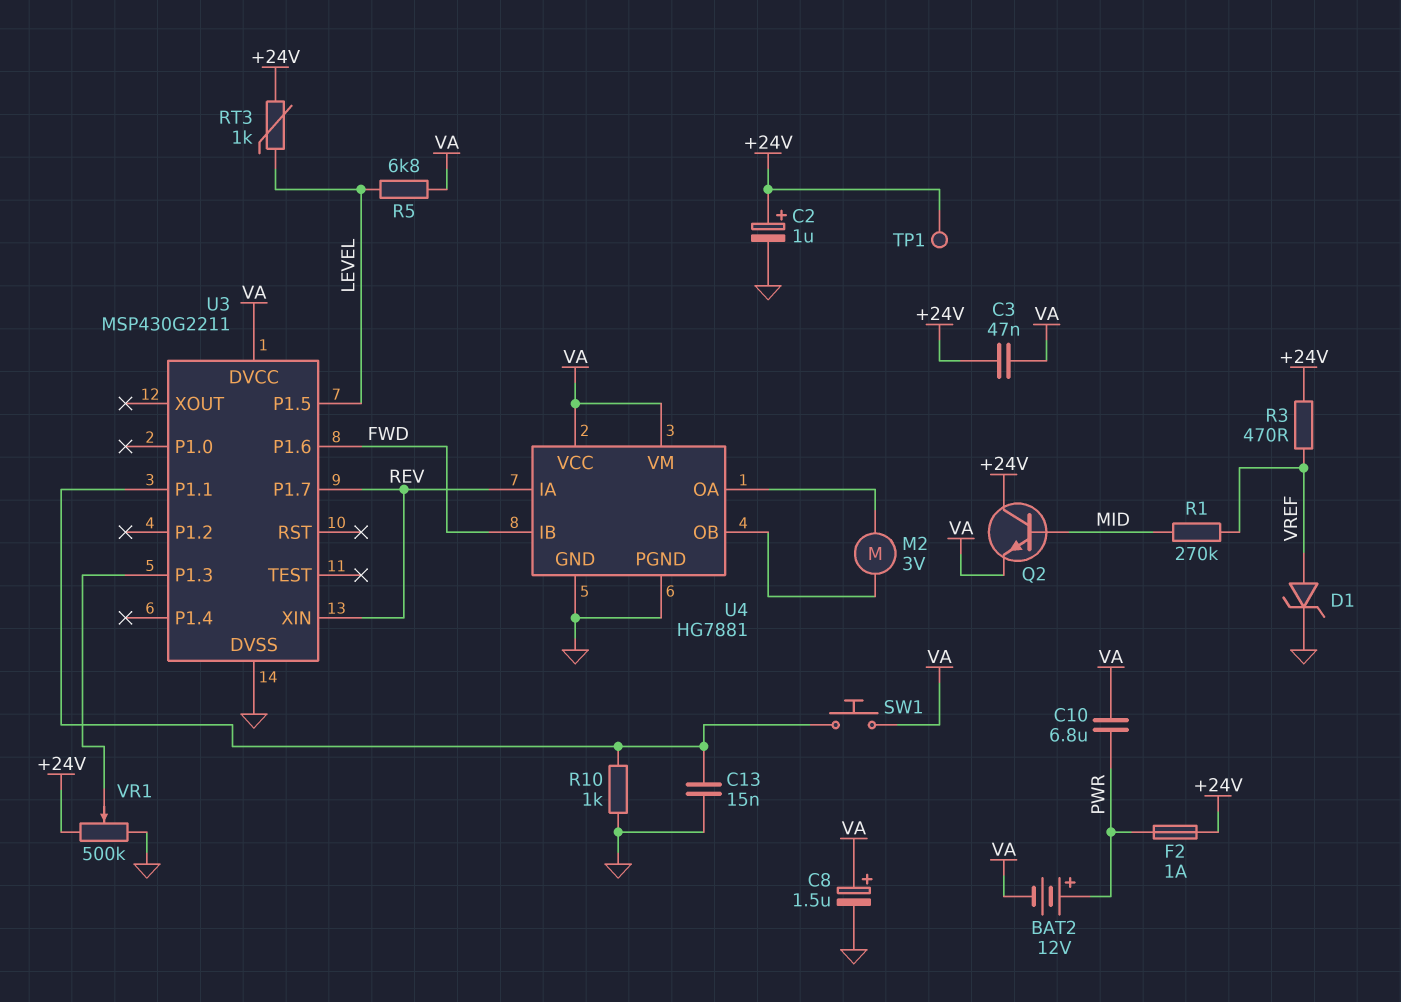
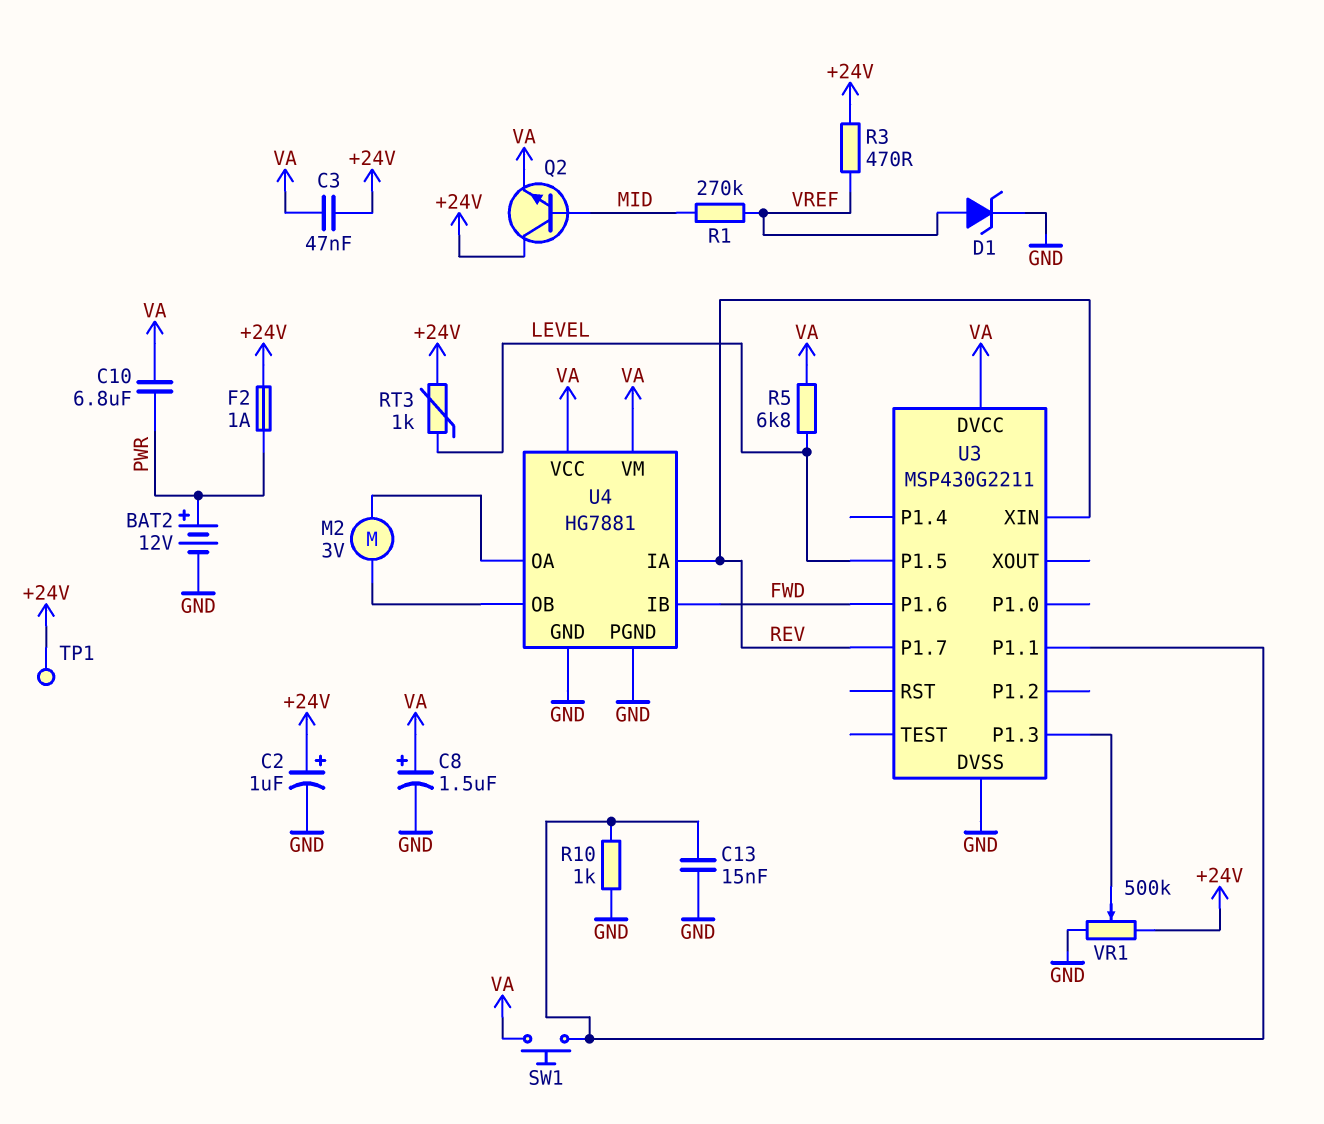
BAT2: 12V (plus PWR, minus VA) -> 12V (plus PWR, minus GND)

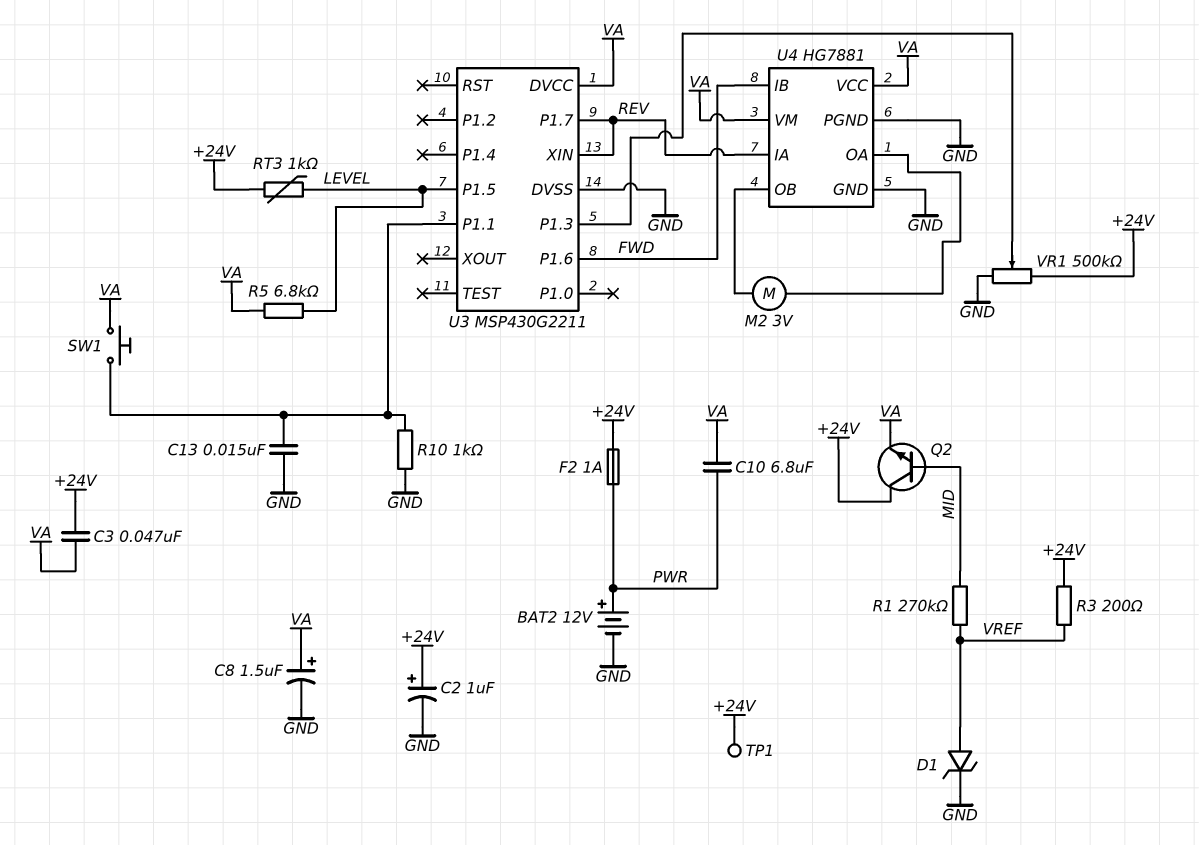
R3: 470 (+24V, VREF) -> 200 (+24V, VREF)

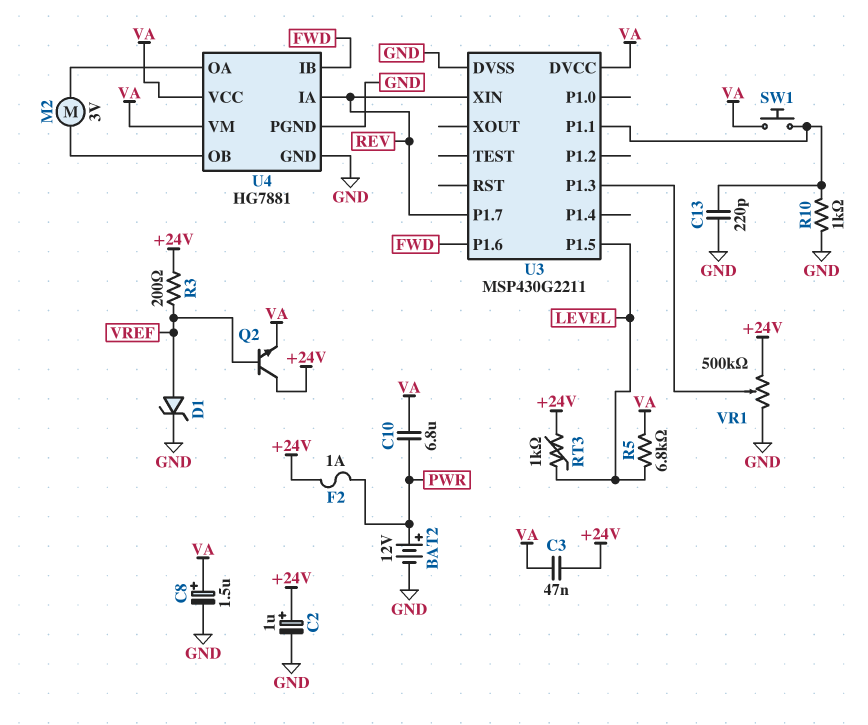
C13: 15nF (GND, U3/P1.1) -> 220pF (GND, U3/P1.1)
Q2: NPN (B MID, C +24V, E VA) -> NPN (B VREF, C +24V, E VA)
R1: 270k (MID, VREF) -> none
TP1: test point (+24V) -> none

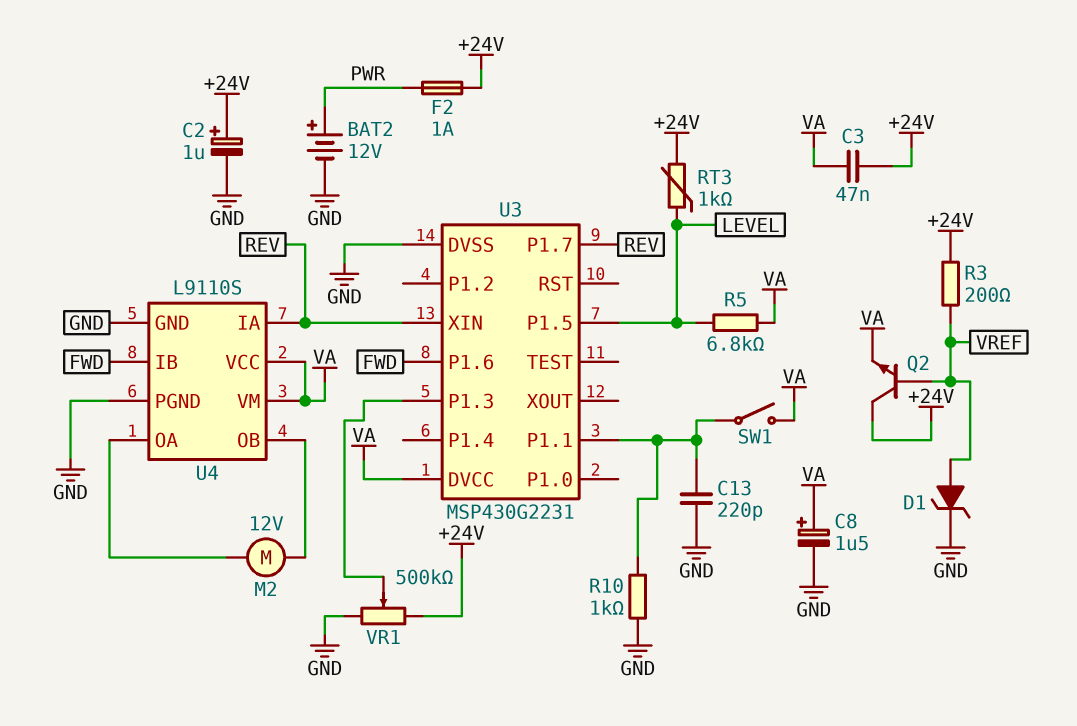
C10: 6.8uF (PWR, VA) -> none
M2: motor 3V (U4/OA, U4/OB) -> motor 12V (U4/OA, U4/OB)
SW1: button (U3/P1.1, VA) -> switch (U3/P1.1, VA)
U3: MSP430G2211 -> MSP430G2231
U4: HG7881 -> L9110S

